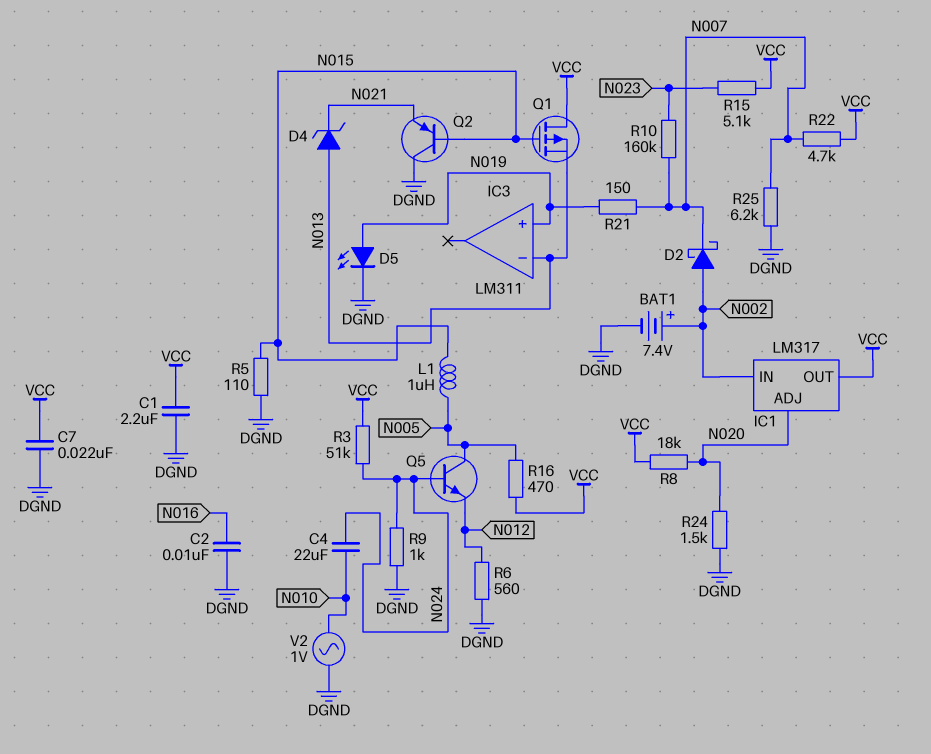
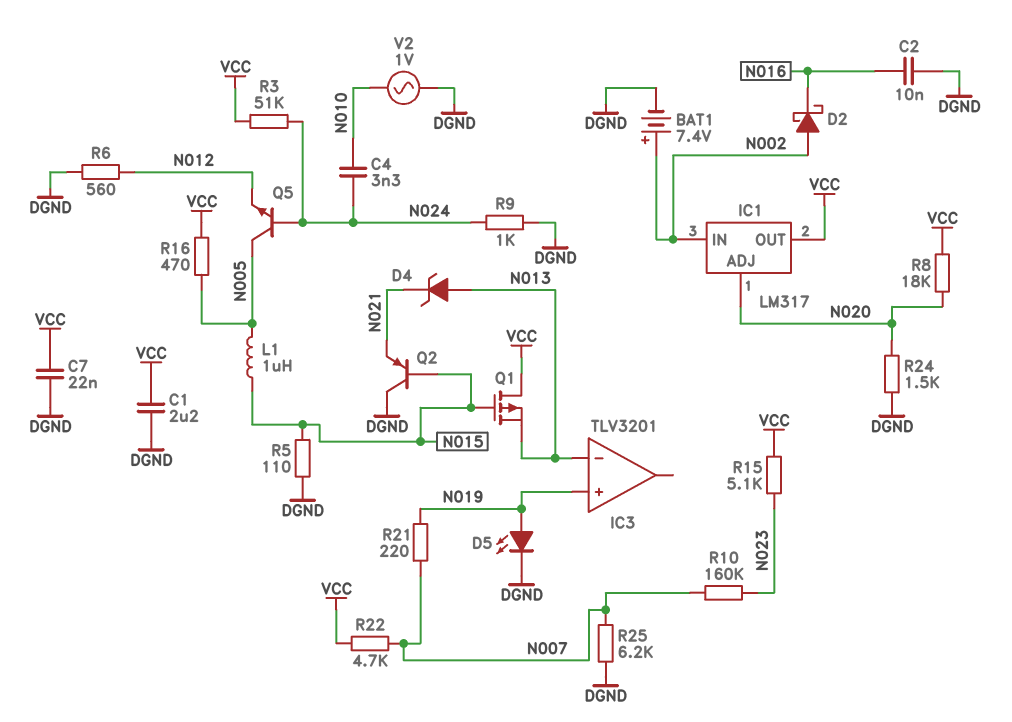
C4: 22uF (N010, N024) -> 3.3nF (N010, N024)
D2: schottky (A N002, K N007) -> schottky (A N002, K N016)
IC3: LM311 -> TLV3201
R21: 150 (N007, N019) -> 220 (N007, N019)

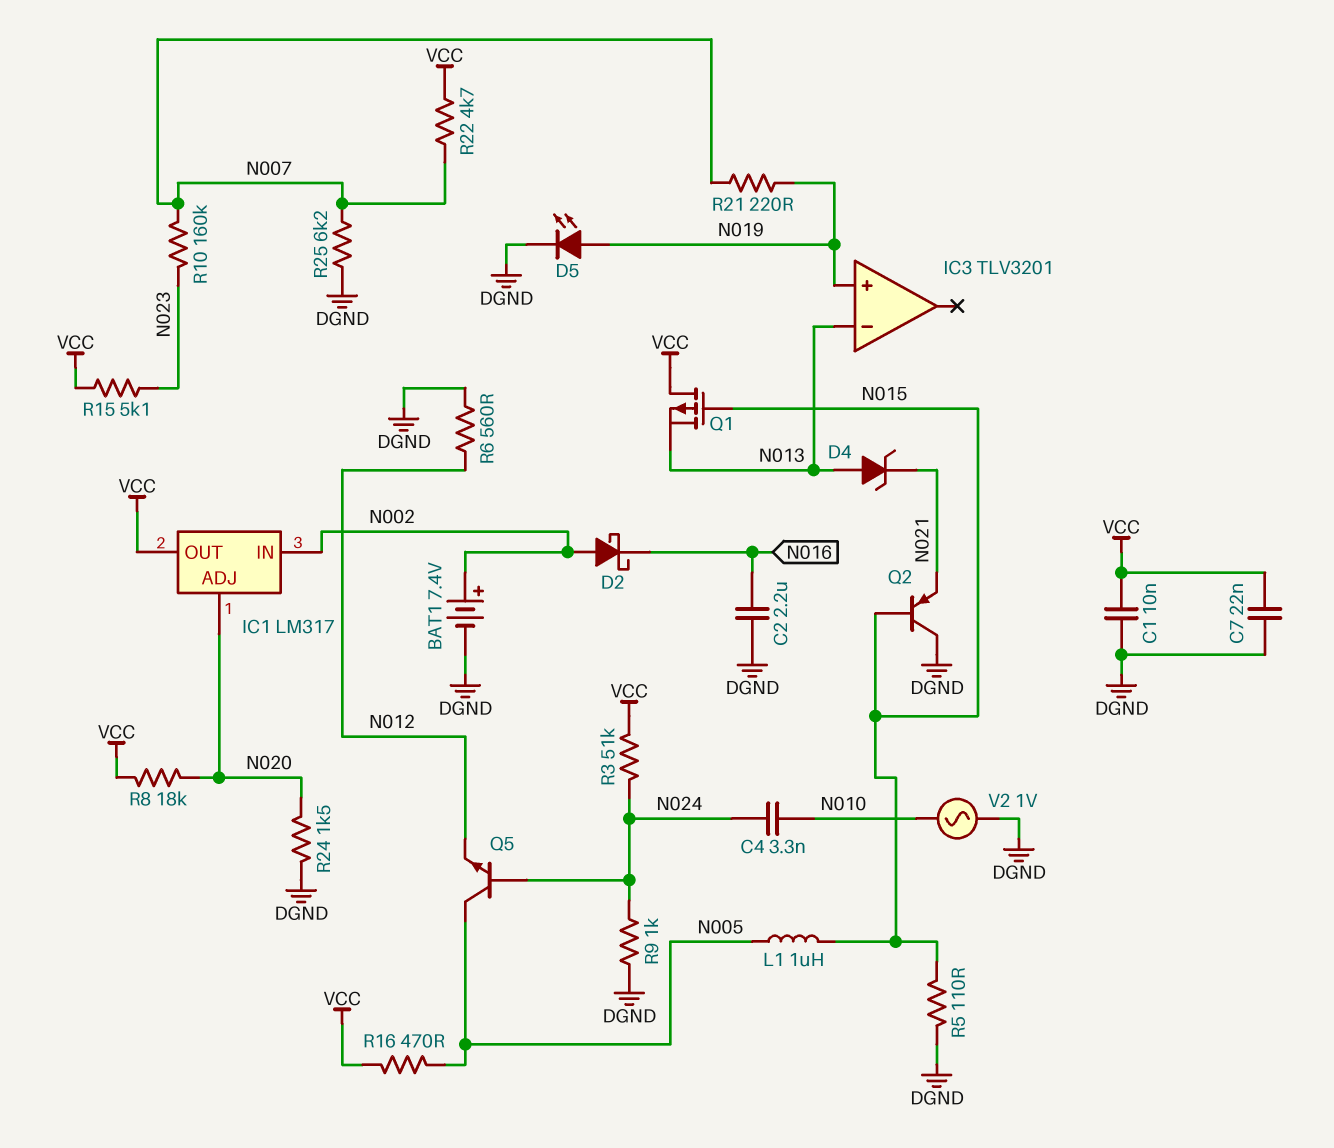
C1: 2.2uF (DGND, VCC) -> 10nF (DGND, VCC)
C2: 10nF (DGND, N016) -> 2.2uF (DGND, N016)

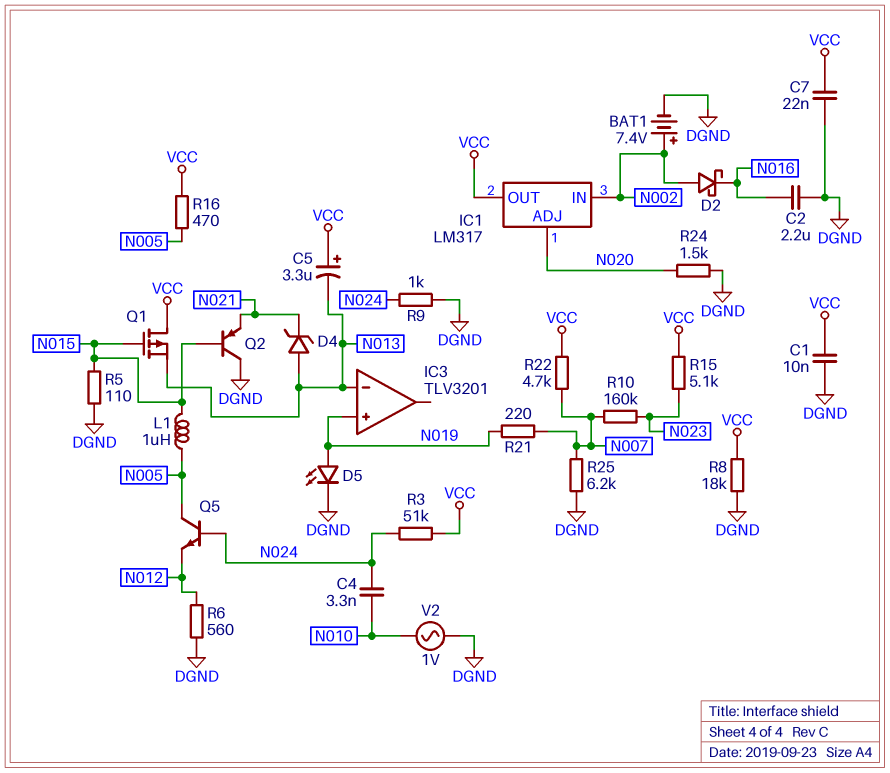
C5: none -> 3.3uF (plus VCC, minus N013)
R8: 18k (N020, VCC) -> 18k (DGND, VCC)

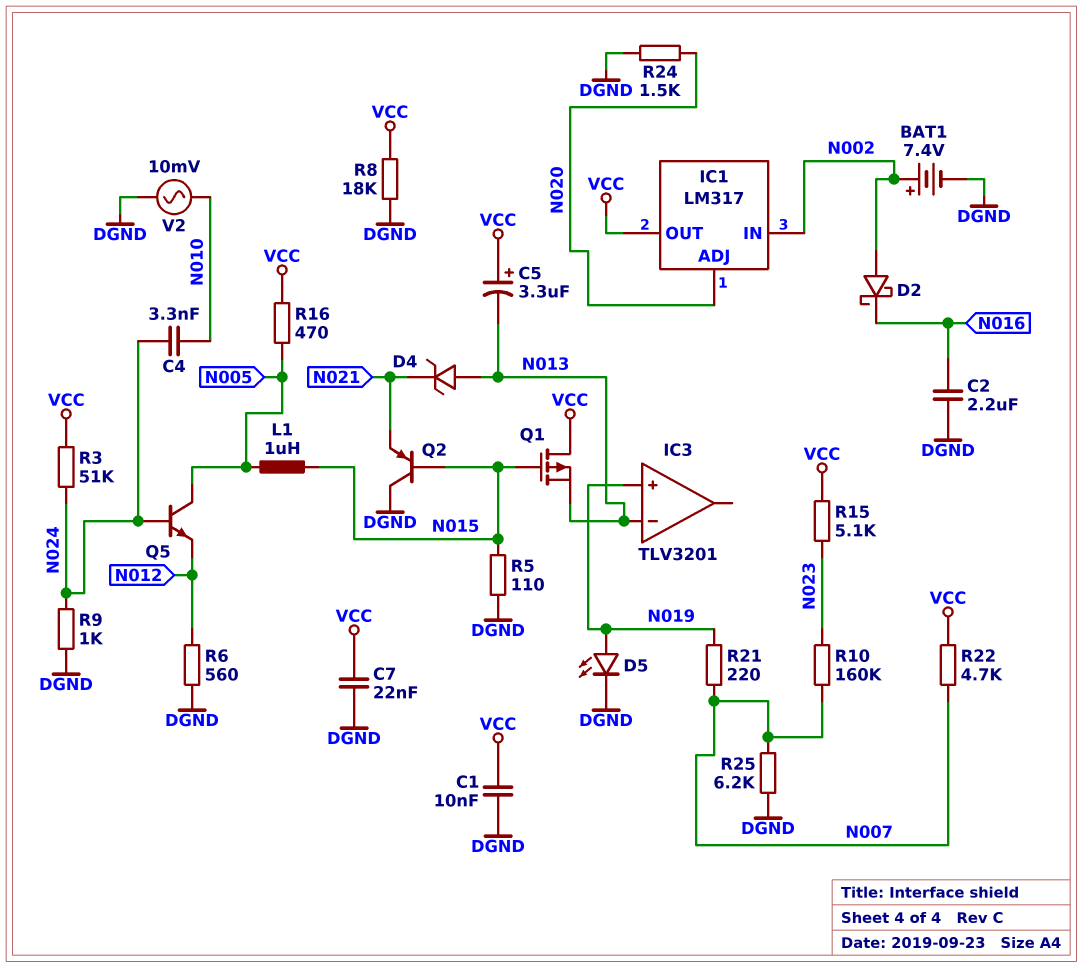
V2: AC 1V (DGND, N010) -> AC 10mV (DGND, N010)

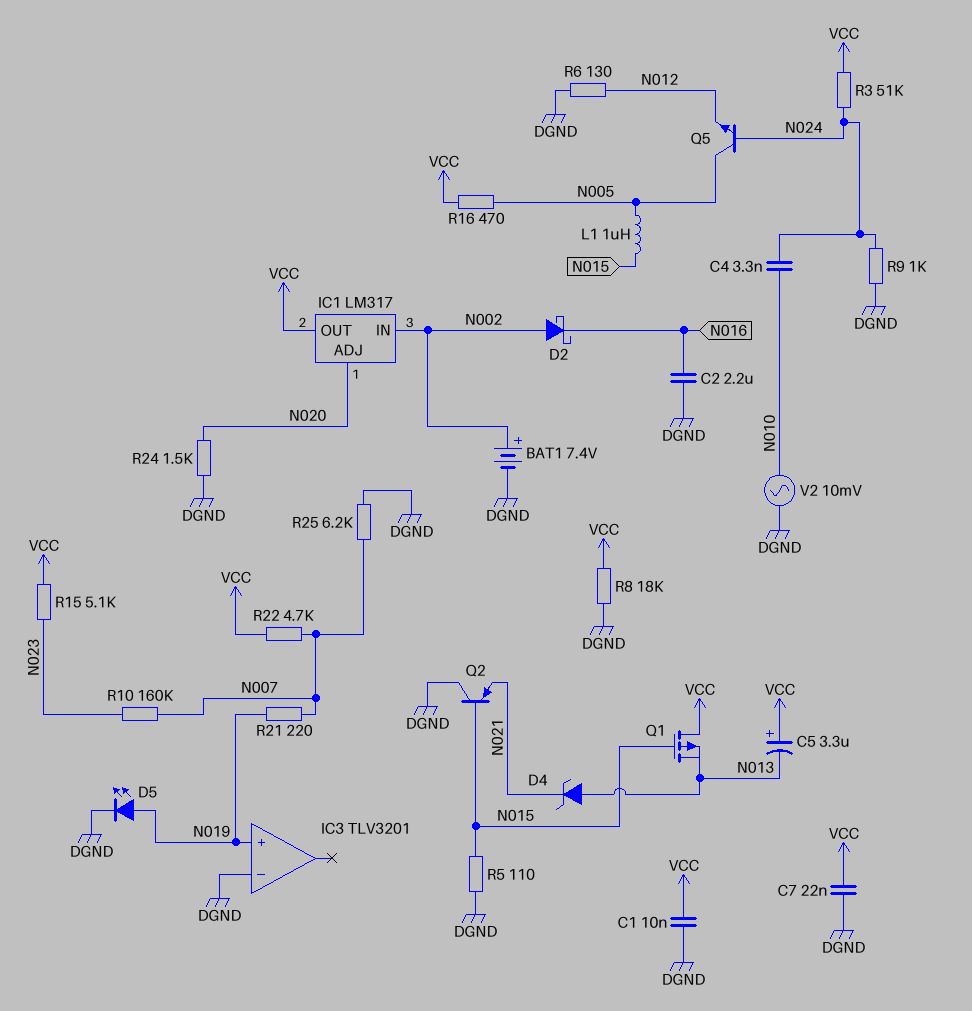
IC3 pin in-: N013 -> DGND
R6: 560 (DGND, N012) -> 130 (DGND, N012)

